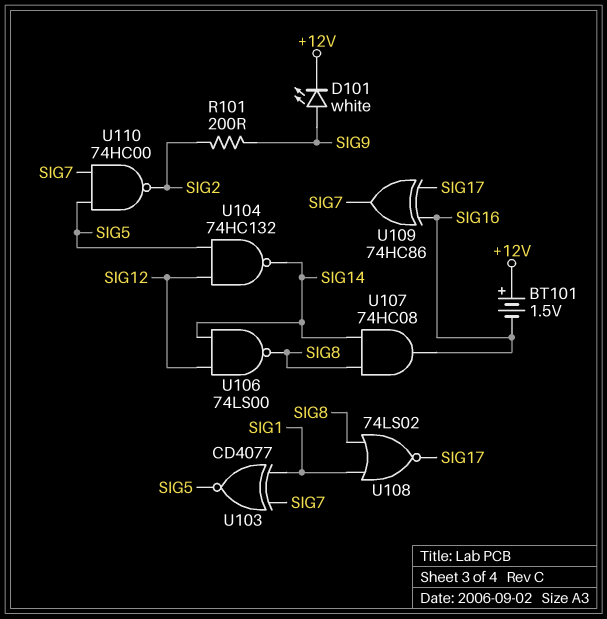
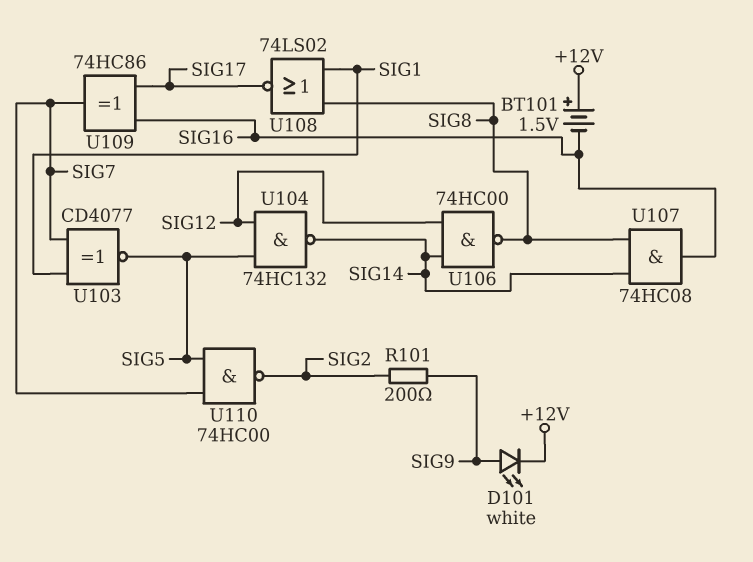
U106: NAND 74LS00 (in SIG12, in SIG14, out SIG8) -> NAND 74HC00 (in SIG12, in SIG14, out SIG8)

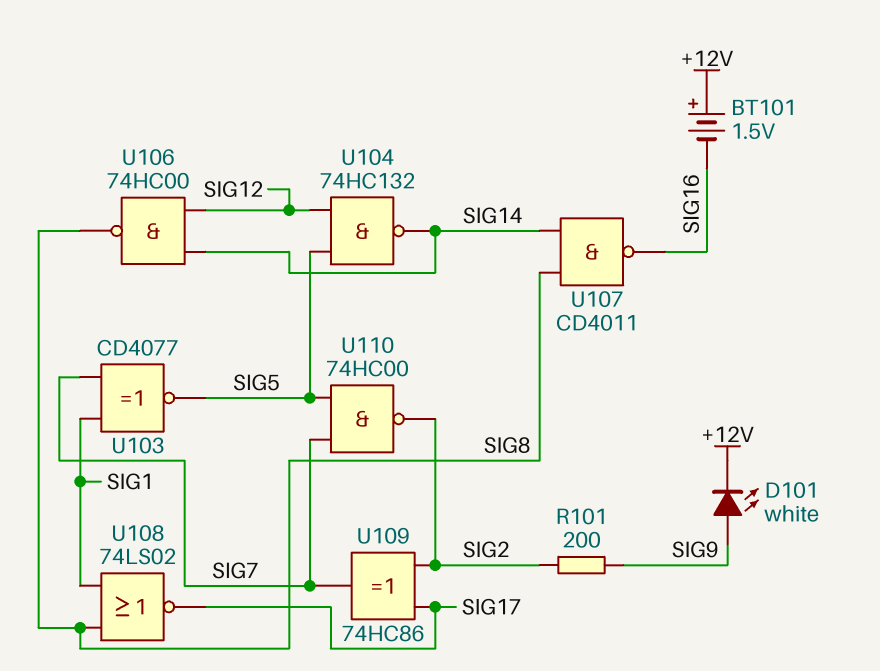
U107: AND 74HC08 (in SIG8, in SIG14, out SIG16) -> NAND CD4011 (in SIG8, in SIG14, out SIG16)
U109: XOR 74HC86 (in SIG16, in SIG17, out SIG7) -> XOR 74HC86 (in SIG2, in SIG17, out SIG7)

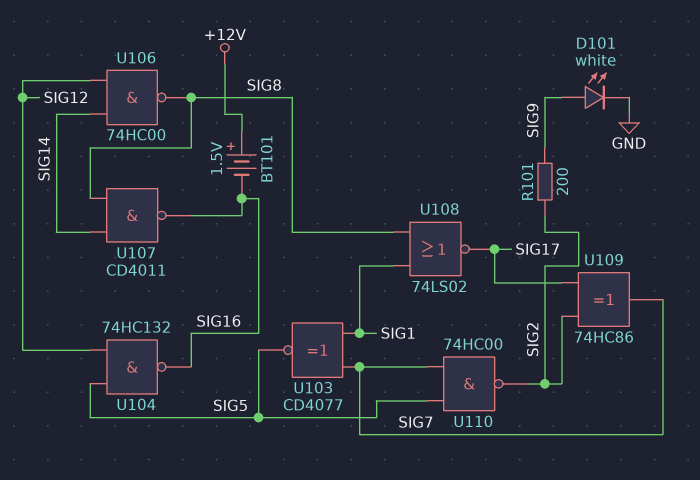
D101: LED white (A SIG9, K +12V) -> LED white (A SIG9, K GND)
U104: NAND 74HC132 (in SIG5, in SIG12, out SIG14) -> NAND 74HC132 (in SIG5, in SIG12, out SIG16)

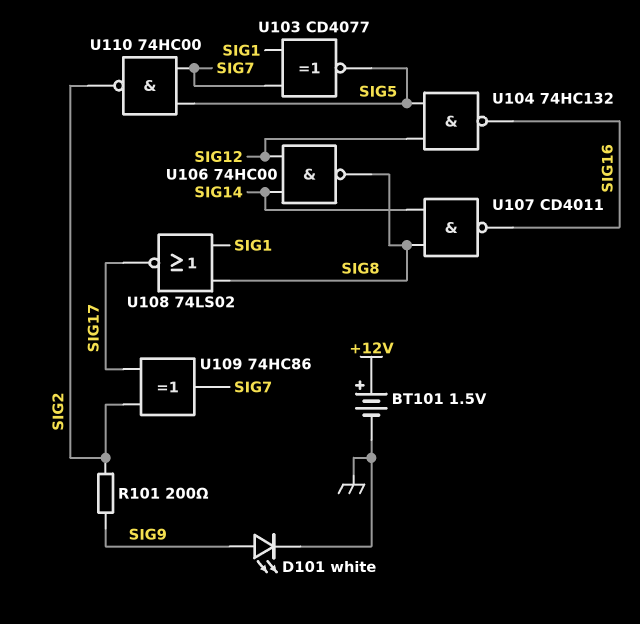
BT101: 1.5V (plus +12V, minus SIG16) -> 1.5V (plus +12V, minus GND)

